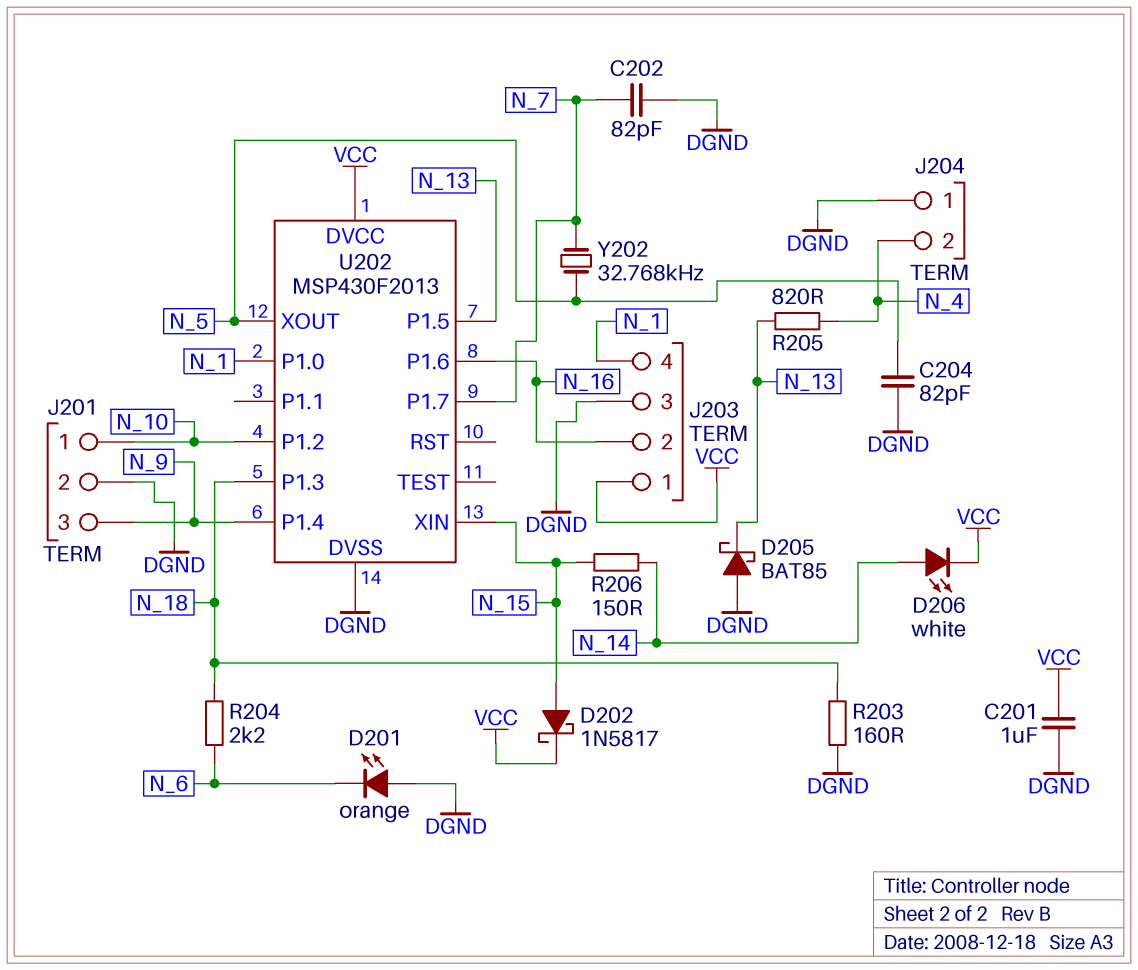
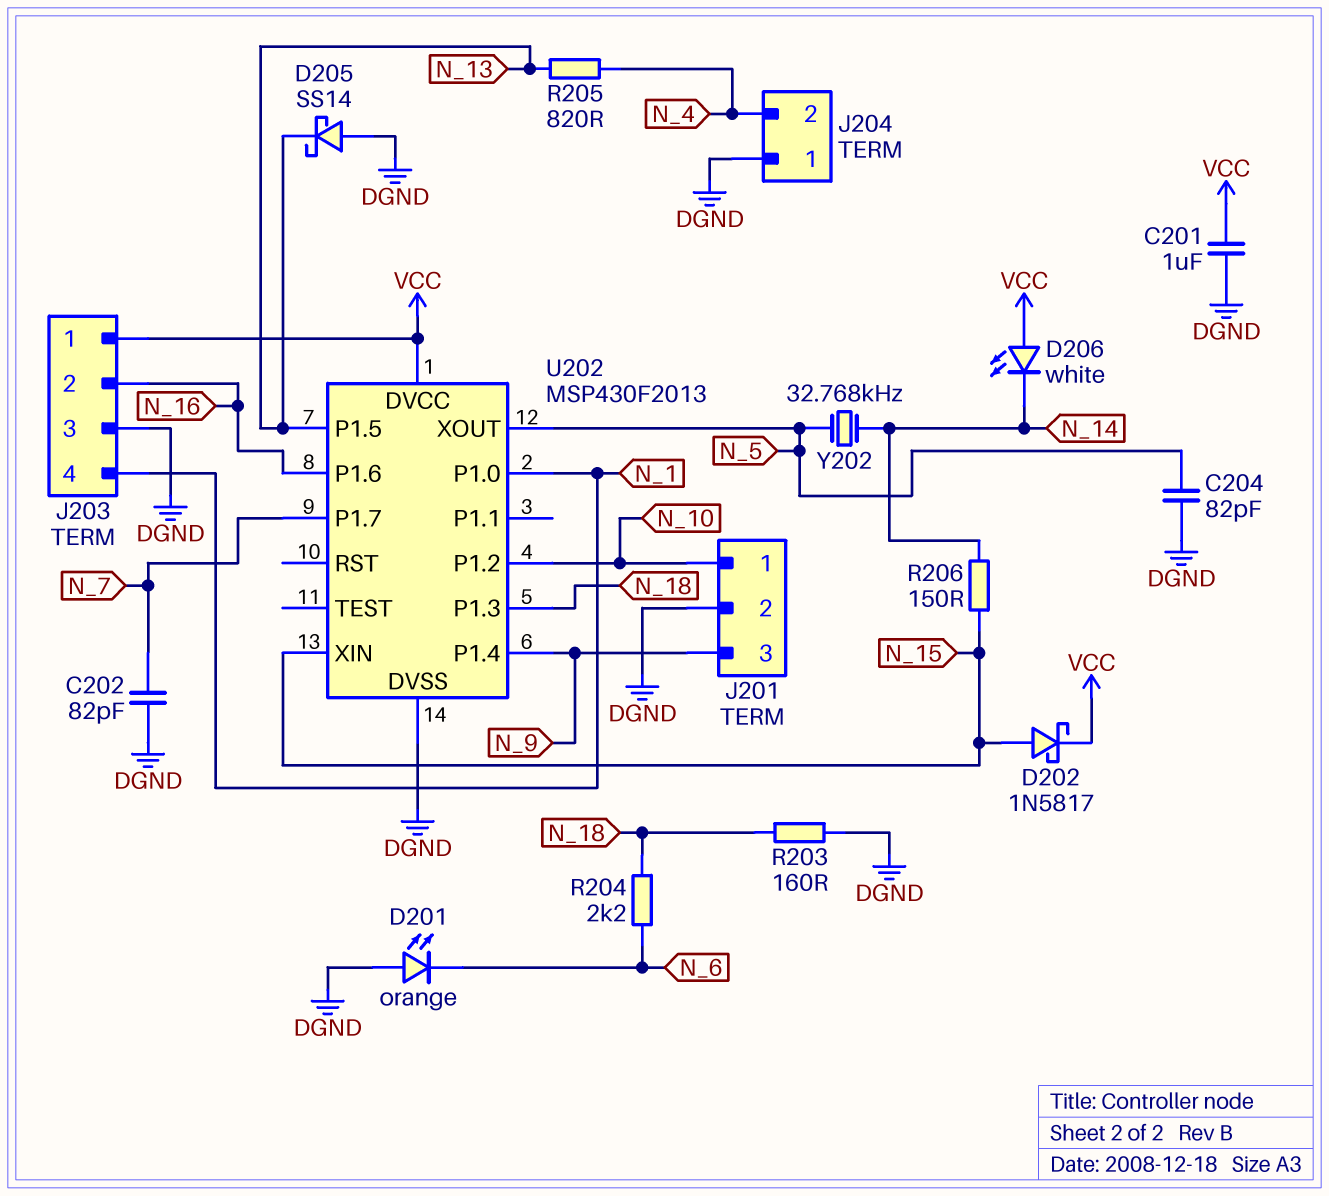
D205: schottky BAT85 (A DGND, K N_13) -> schottky SS14 (A DGND, K N_13)
D206: LED white (A N_14, K VCC) -> LED white (A VCC, K N_14)
Y202: 32.768kHz (N_5, N_7) -> 32.768kHz (N_5, N_14)

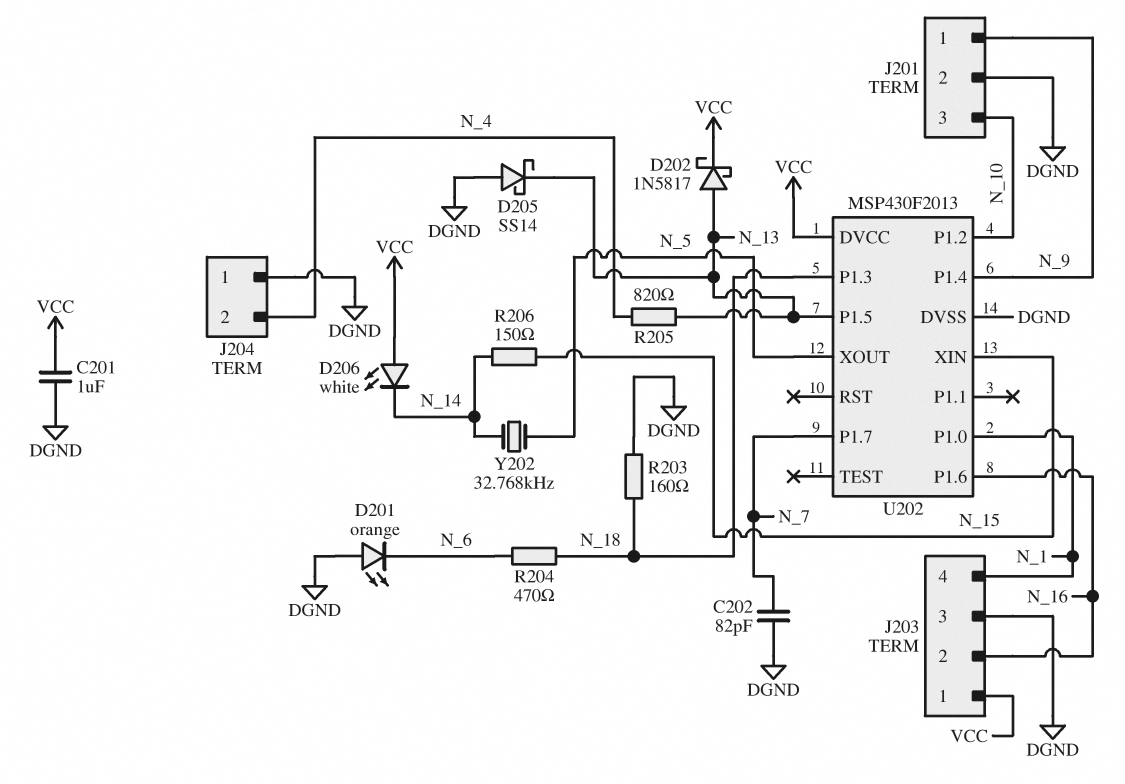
C204: 82pF (DGND, N_5) -> none
D202: schottky 1N5817 (A N_15, K VCC) -> schottky 1N5817 (A N_13, K VCC)
J201 pin 1: N_10 -> N_9
J201 pin 3: N_9 -> N_10
R204: 2.2k (N_6, N_18) -> 470 (N_6, N_18)

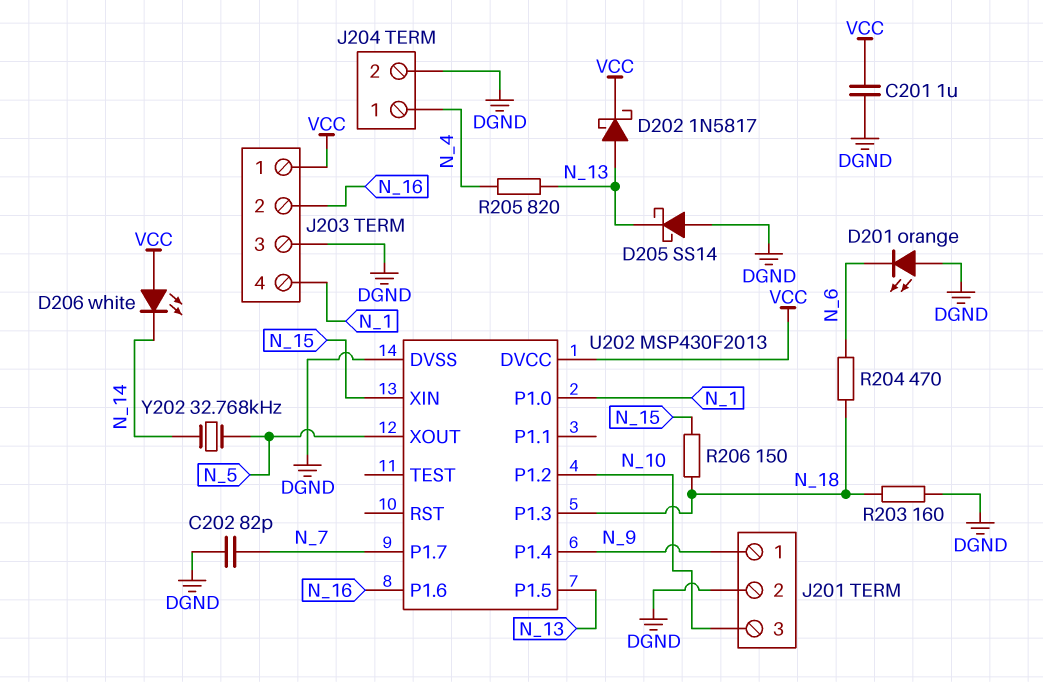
J204 pin 1: DGND -> N_4
J204 pin 2: N_4 -> DGND
R206: 150 (N_14, N_15) -> 150 (N_15, N_18)

